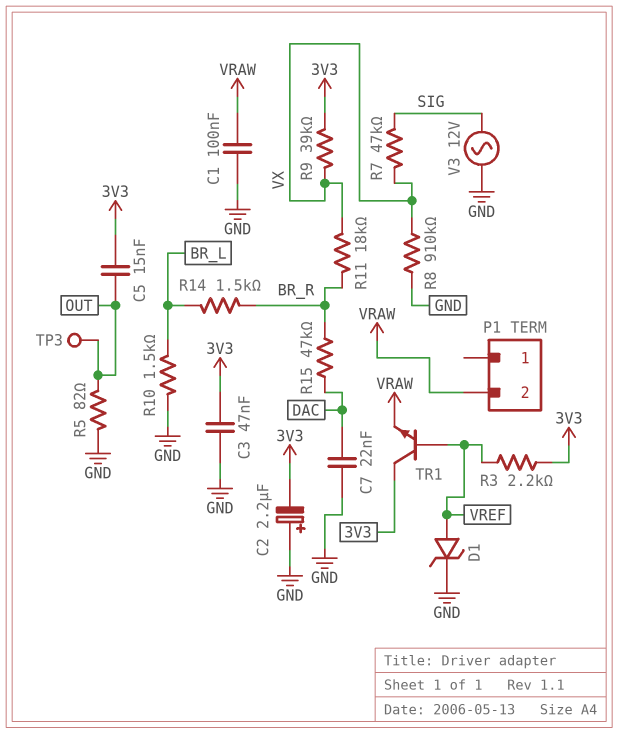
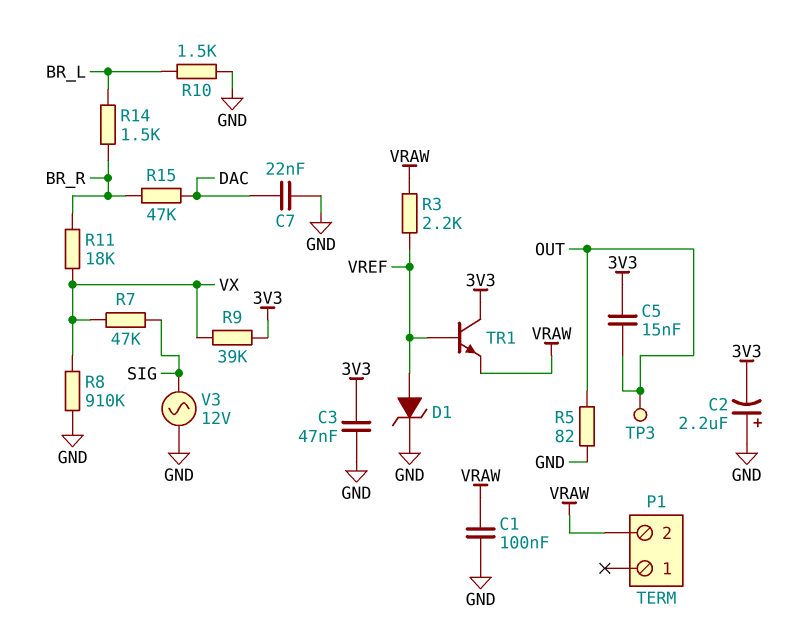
R3: 2.2k (3V3, VREF) -> 2.2k (VRAW, VREF)

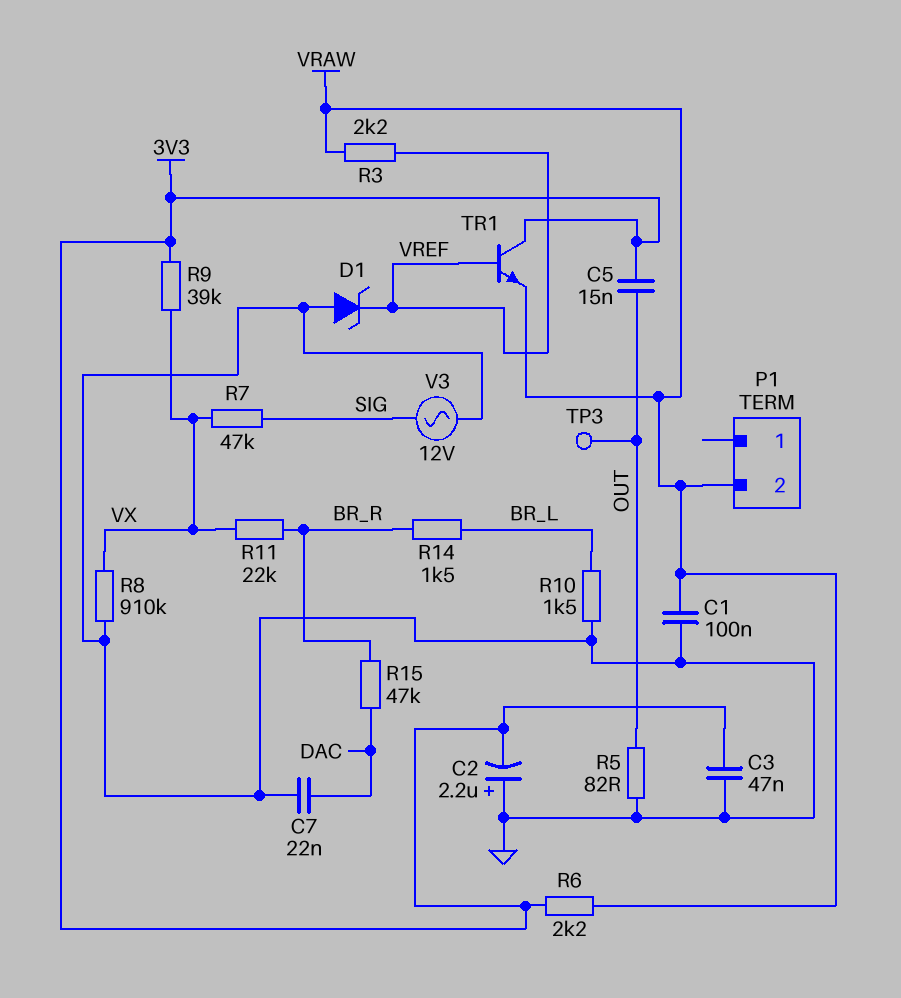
D1: zener (A VREF, K GND) -> zener (A GND, K VREF)
R6: none -> 2.2k (3V3, VRAW)
R11: 18k (BR_R, VX) -> 22k (BR_R, VX)

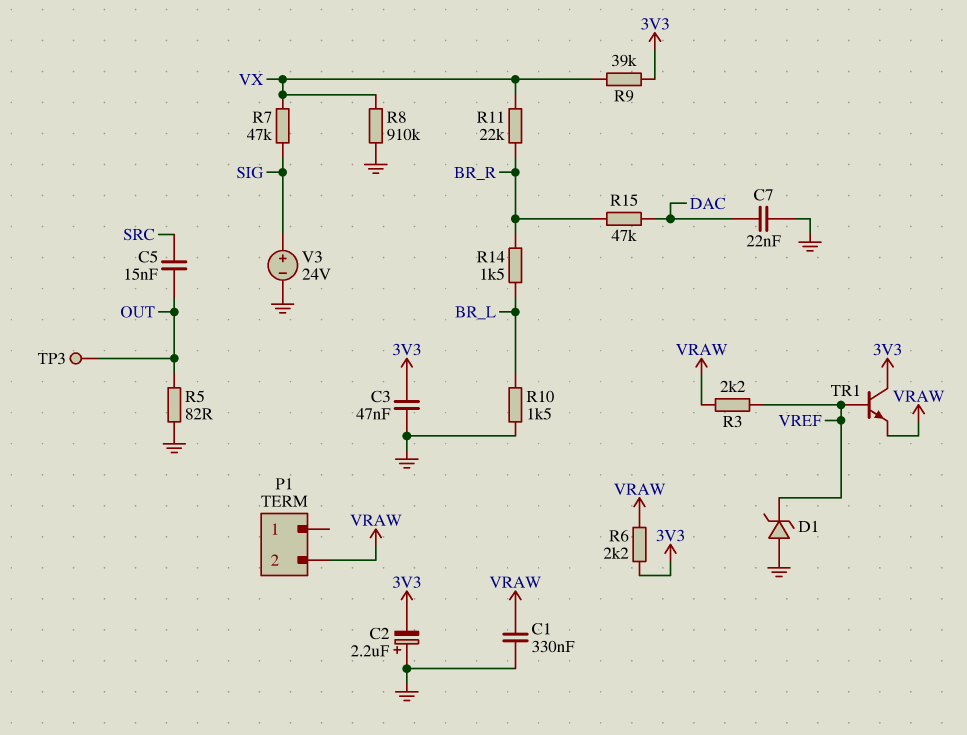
C1: 100nF (GND, VRAW) -> 330nF (GND, VRAW)
C5: 15nF (3V3, OUT) -> 15nF (OUT, SRC)
V3: AC 12V (GND, SIG) -> 24V (plus SIG, minus GND)

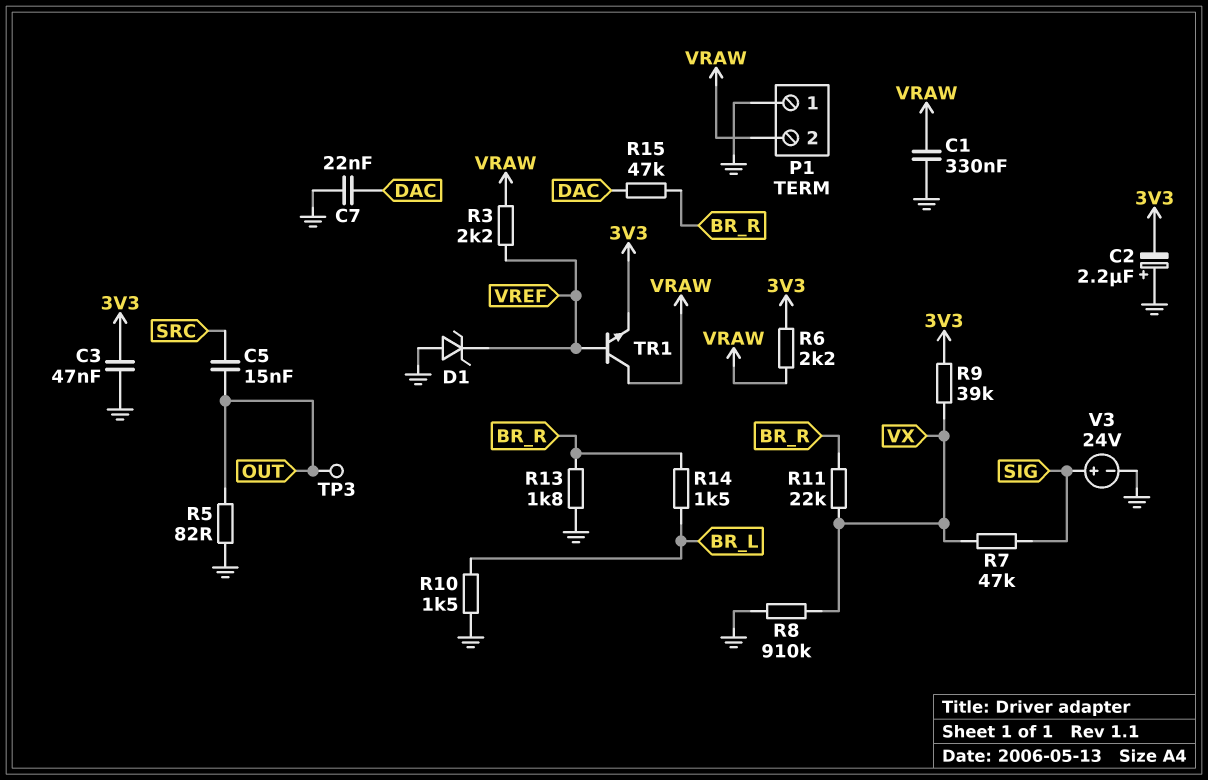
P1 pin 1: none -> GND
R13: none -> 1.8k (BR_R, GND)
TR1: NPN (B VREF, C 3V3, E VRAW) -> NPN (B VREF, C VRAW, E 3V3)

